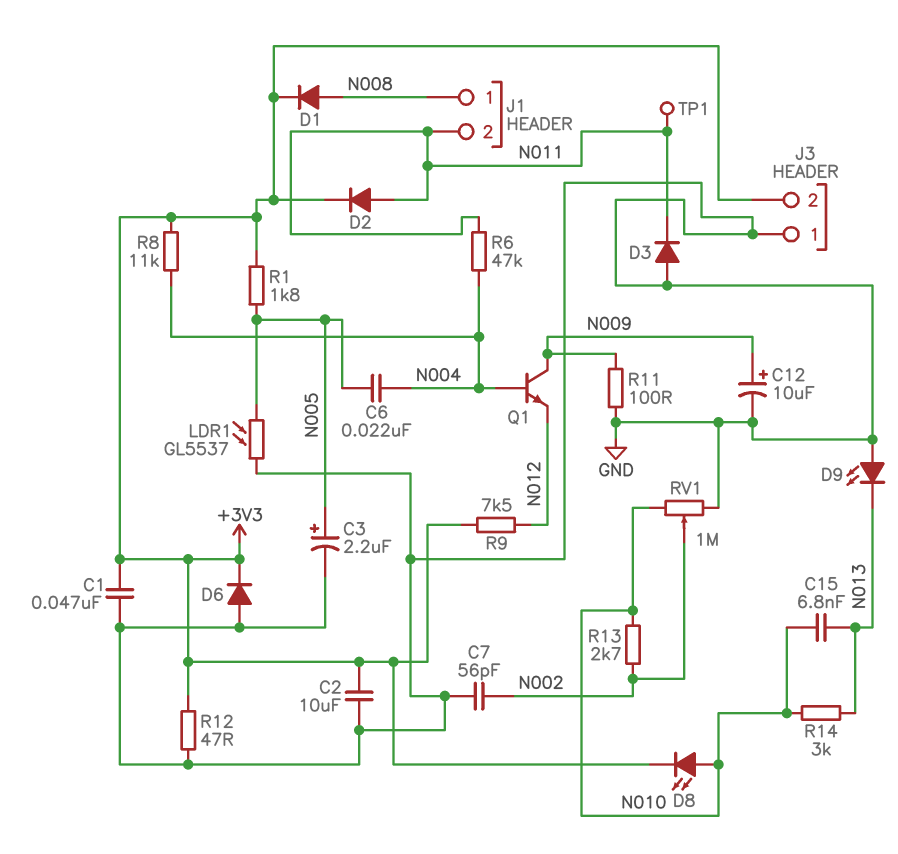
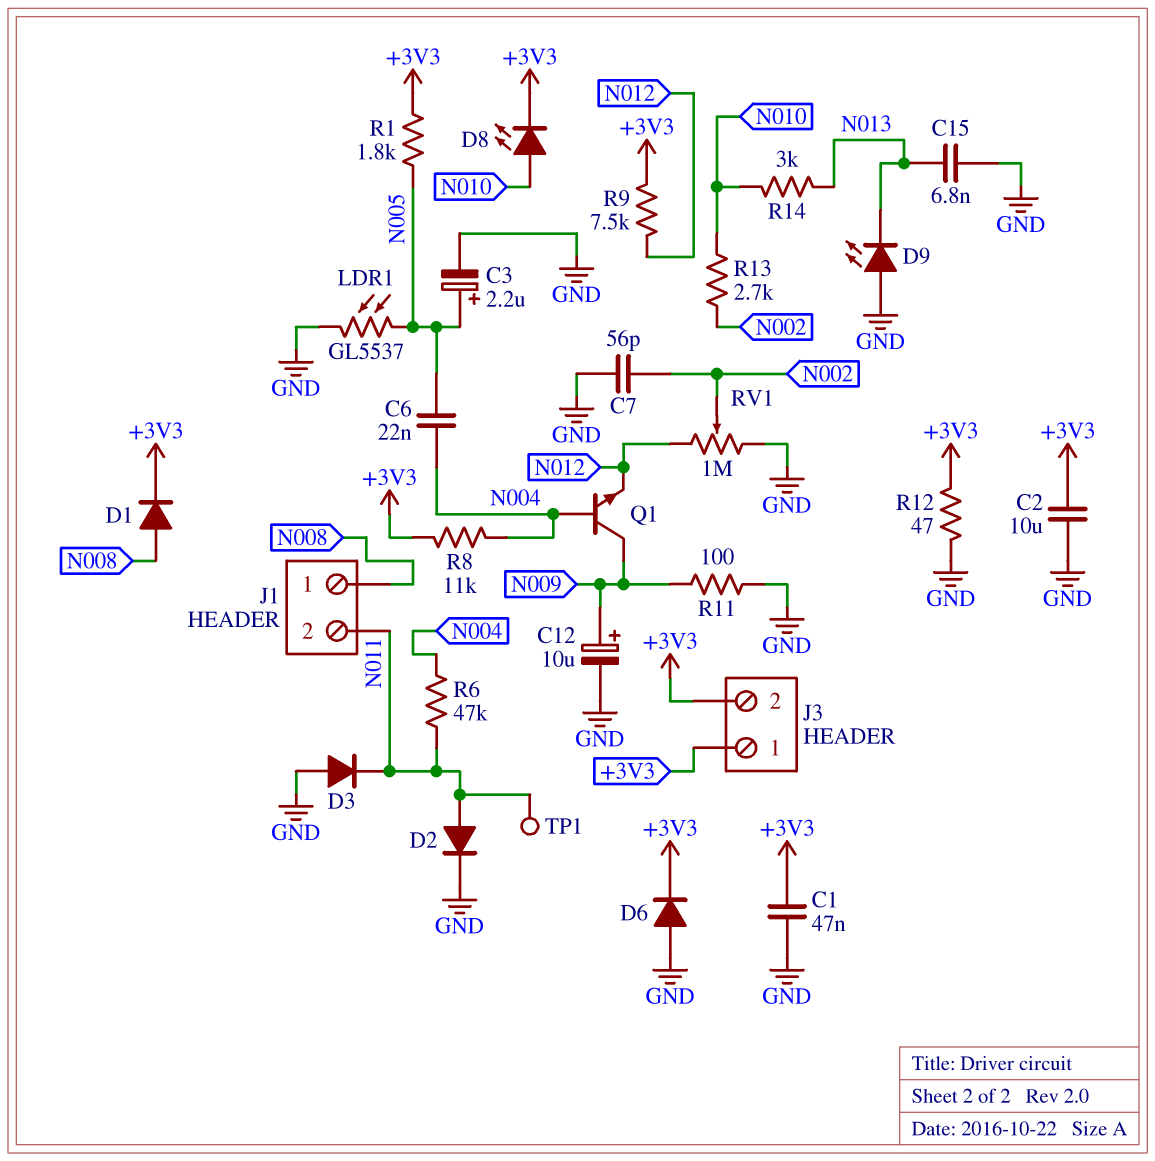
C15: 6.8nF (N010, N013) -> 6.8nF (GND, N013)
D2: diode (A N011, K +3V3) -> diode (A N011, K GND)
J3 pin 1: GND -> +3V3
RV1: 1M (GND, N010, wiper N002) -> 1M (GND, N012, wiper N002)

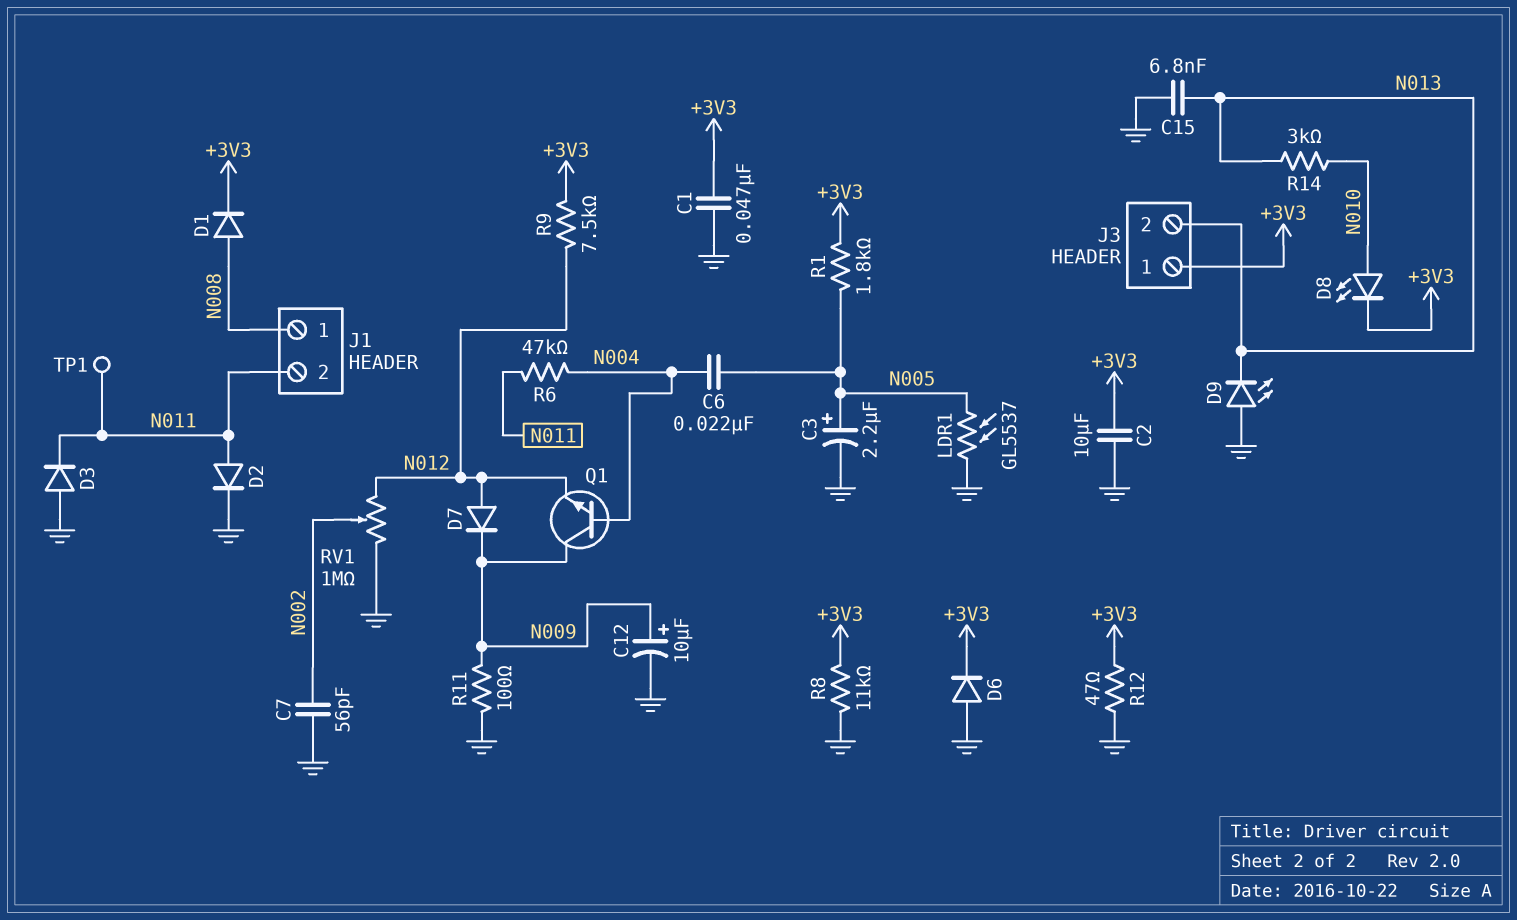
D7: none -> diode (A N012, K N009)
J3 pin 2: +3V3 -> N013
R8: 11k (+3V3, N004) -> 11k (+3V3, GND)
R13: 2.7k (N002, N010) -> none

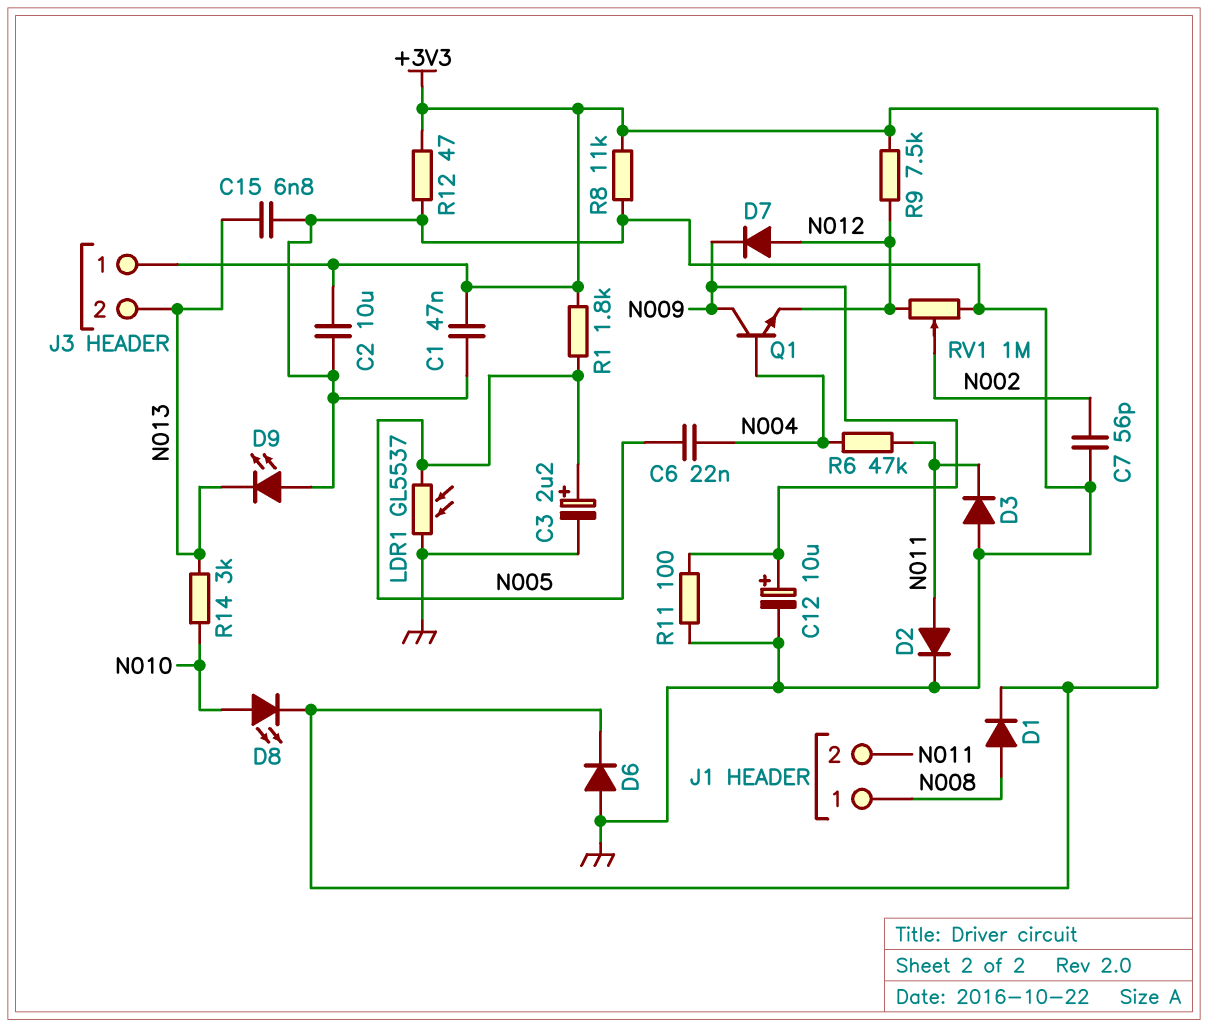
TP1: test point (N011) -> none

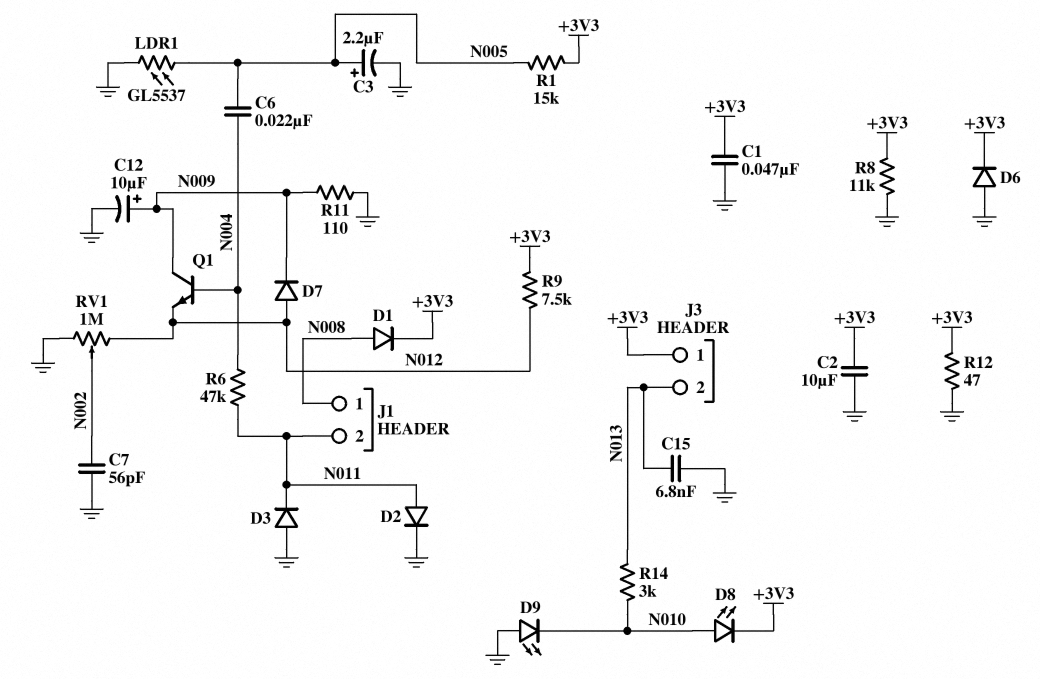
D9: LED (A GND, K N013) -> LED (A GND, K N010)
R1: 1.8k (+3V3, N005) -> 15k (+3V3, N005)
R11: 100 (GND, N009) -> 110 (GND, N009)

